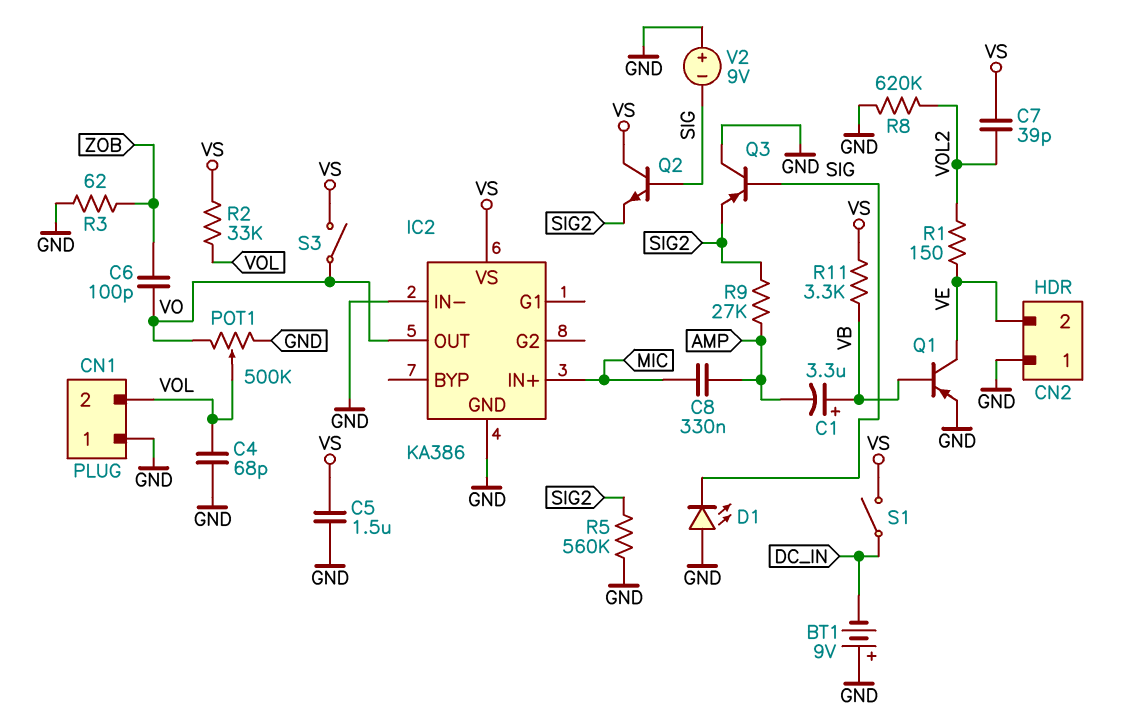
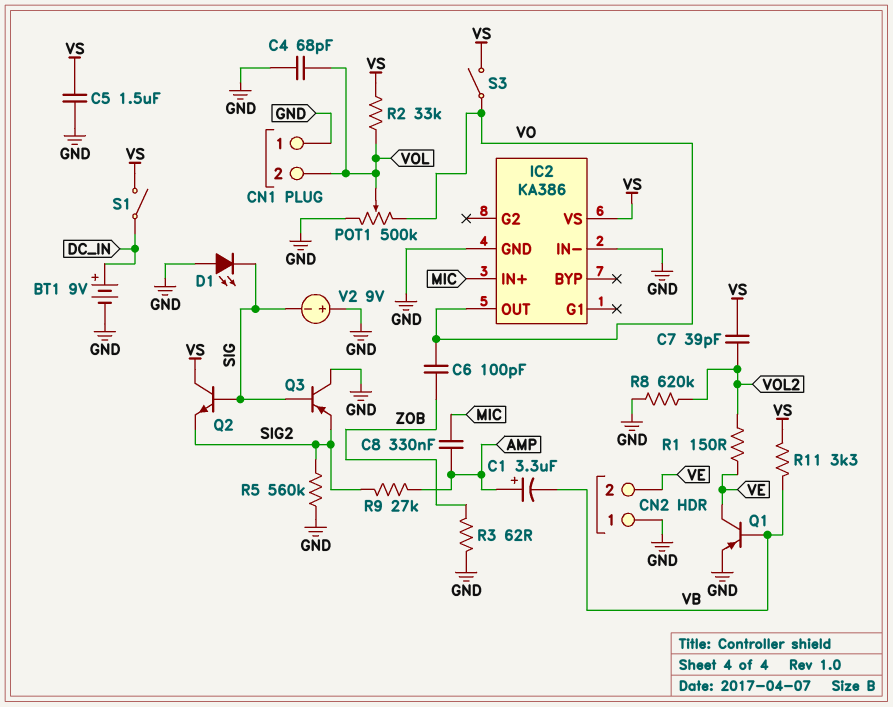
BT1: 9V (plus GND, minus DC_IN) -> 9V (plus DC_IN, minus GND)
C1: 3.3uF (plus VB, minus AMP) -> 3.3uF (plus AMP, minus VB)

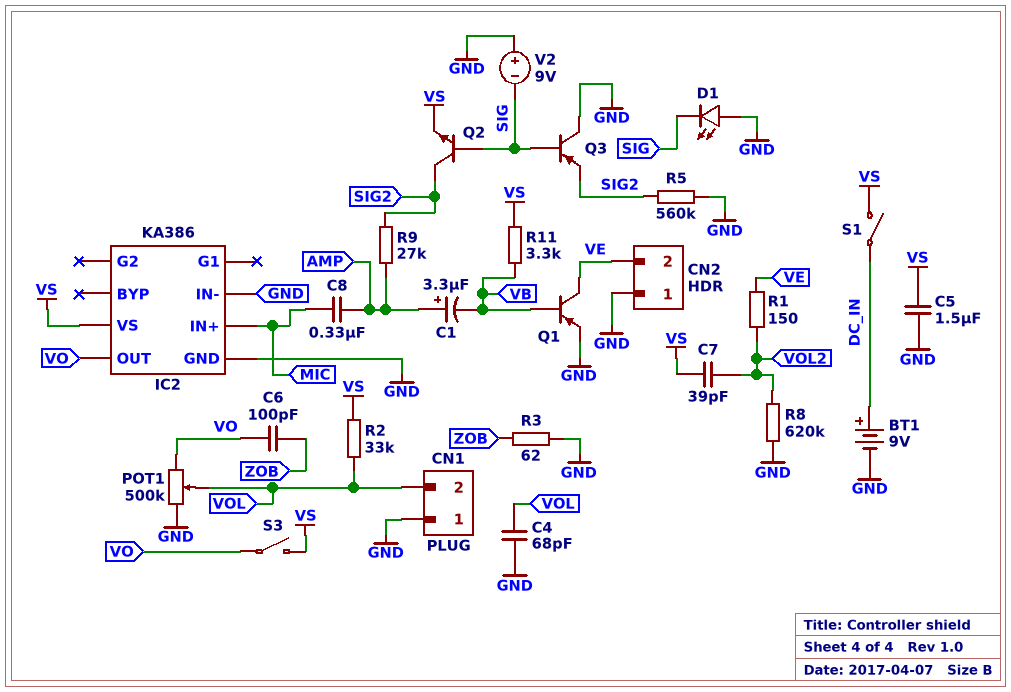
Q2: NPN (B SIG, C VS, E SIG2) -> NPN (B SIG, C SIG2, E VS)

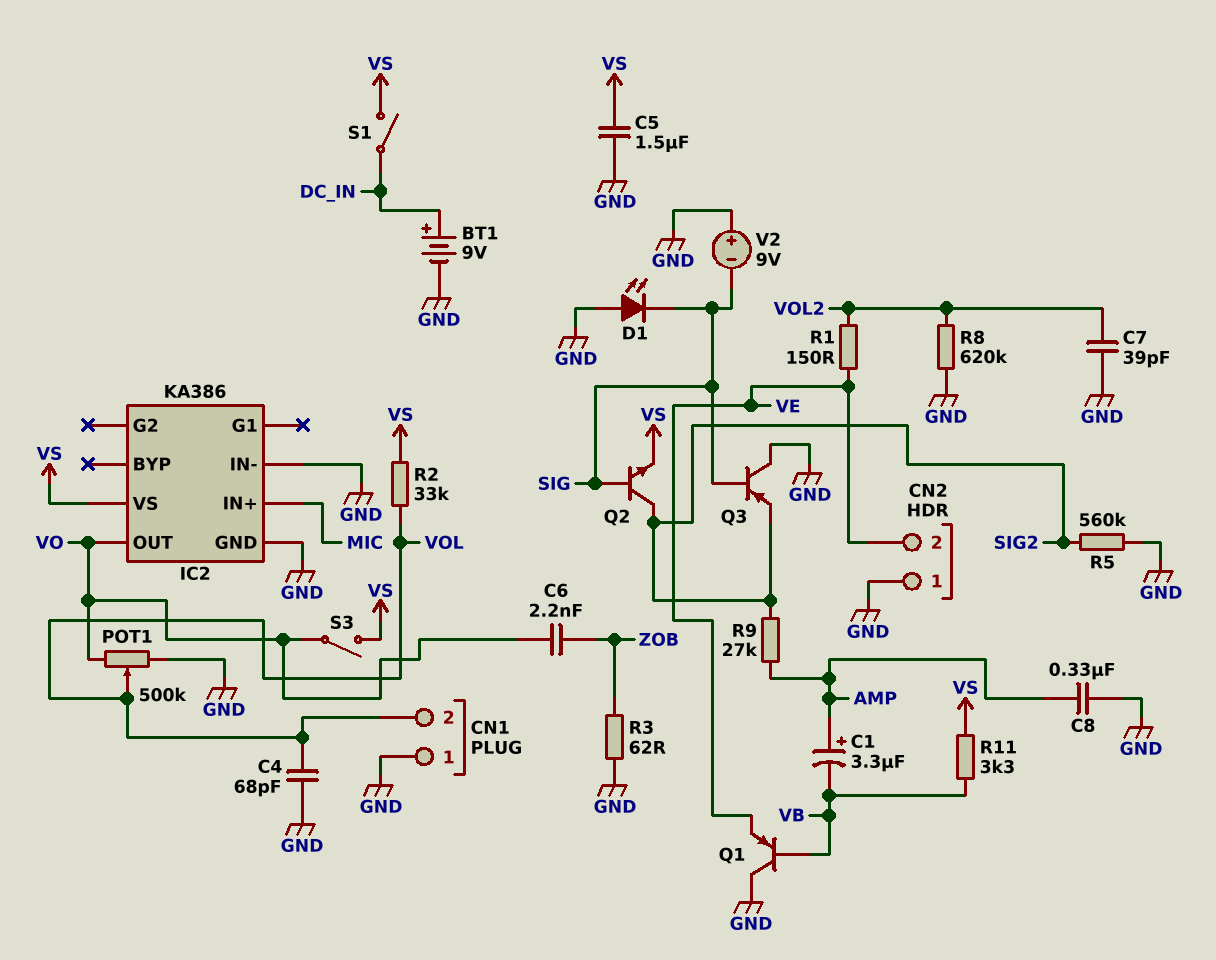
C6: 100pF (VO, ZOB) -> 2.2nF (VO, ZOB)
C7: 39pF (VOL2, VS) -> 39pF (GND, VOL2)
C8: 330nF (AMP, MIC) -> 330nF (AMP, GND)
Q1: PNP (B VB, C VE, E GND) -> PNP (B VB, C GND, E VE)

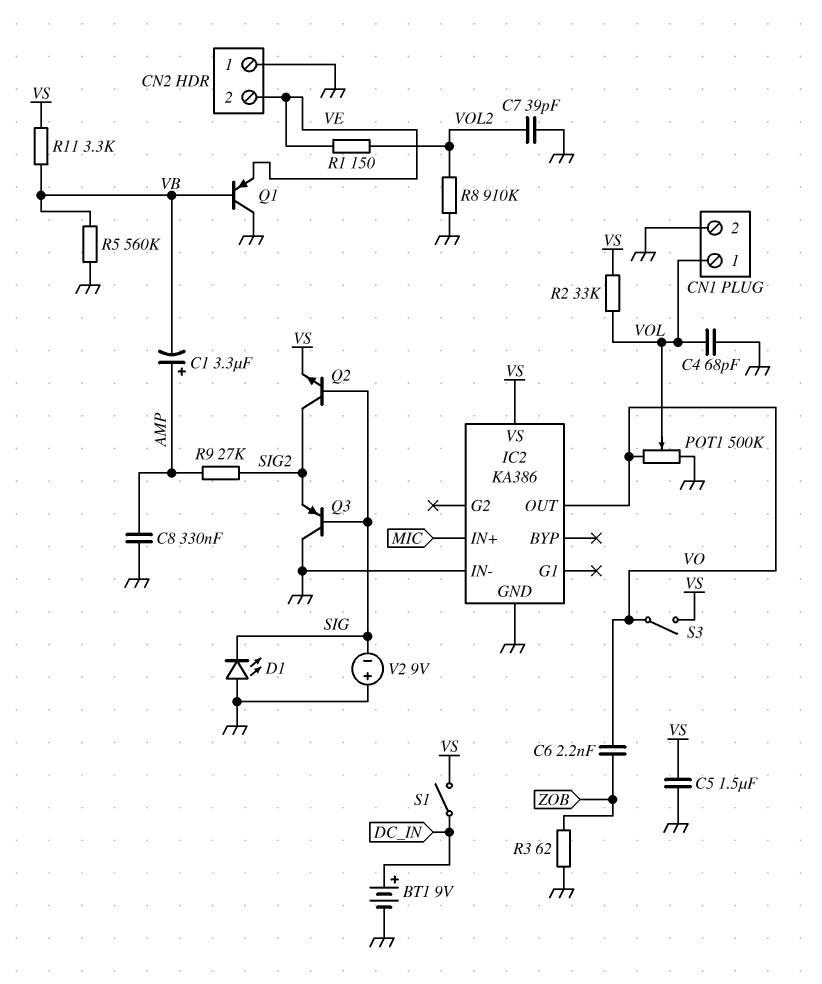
CN1 pin 1: GND -> VOL
CN1 pin 2: VOL -> GND
R5: 560k (GND, SIG2) -> 560k (GND, VB)
R8: 620k (GND, VOL2) -> 910k (GND, VOL2)

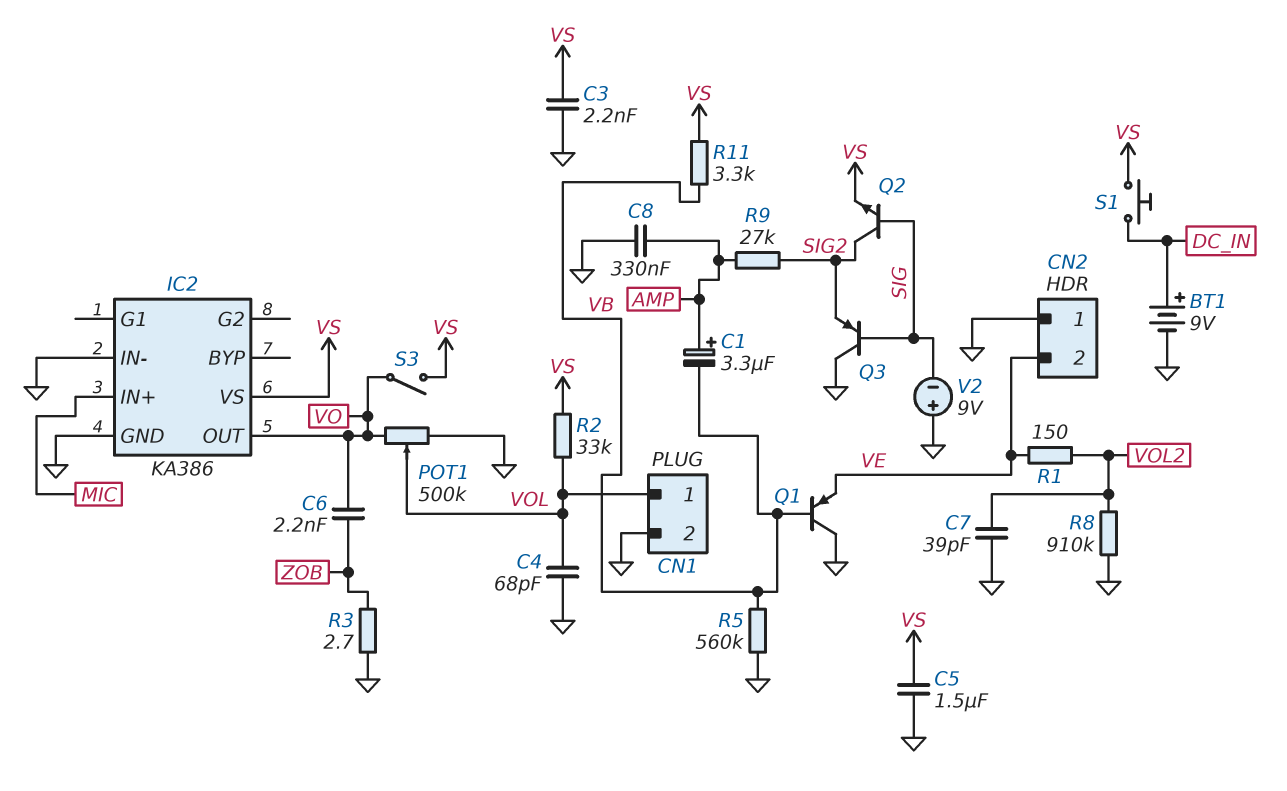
C3: none -> 2.2nF (GND, VS)
D1: LED (A GND, K SIG) -> none
R3: 62 (GND, ZOB) -> 2.7 (GND, ZOB)
S1: switch (DC_IN, VS) -> button (DC_IN, VS)

